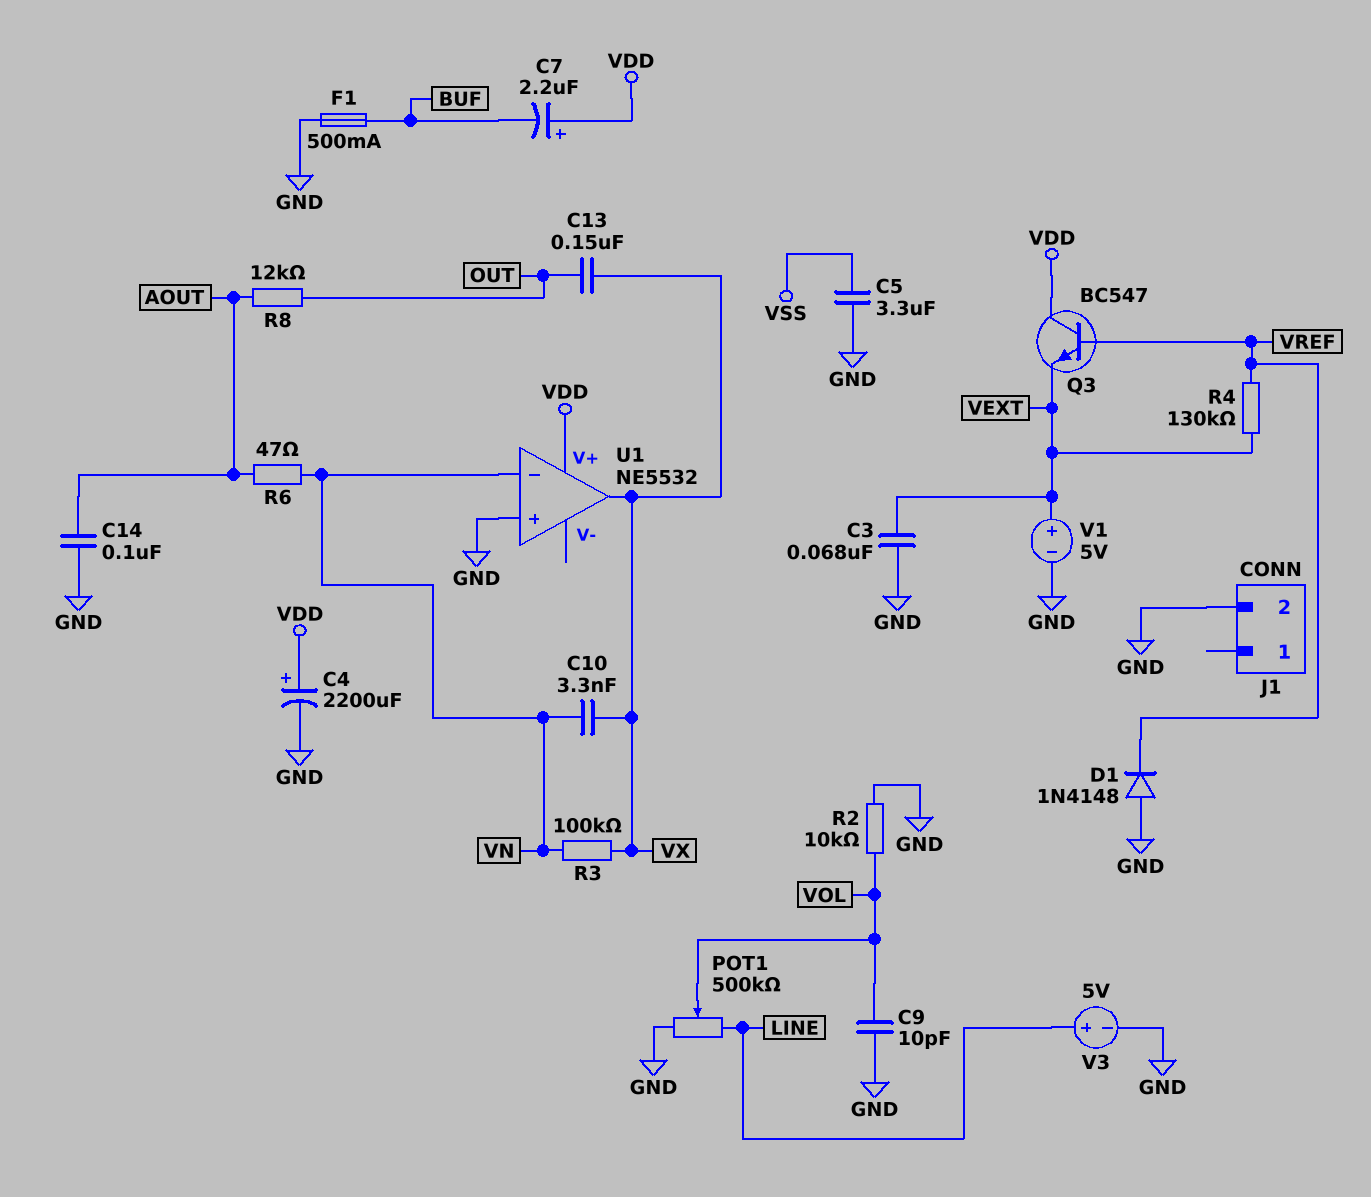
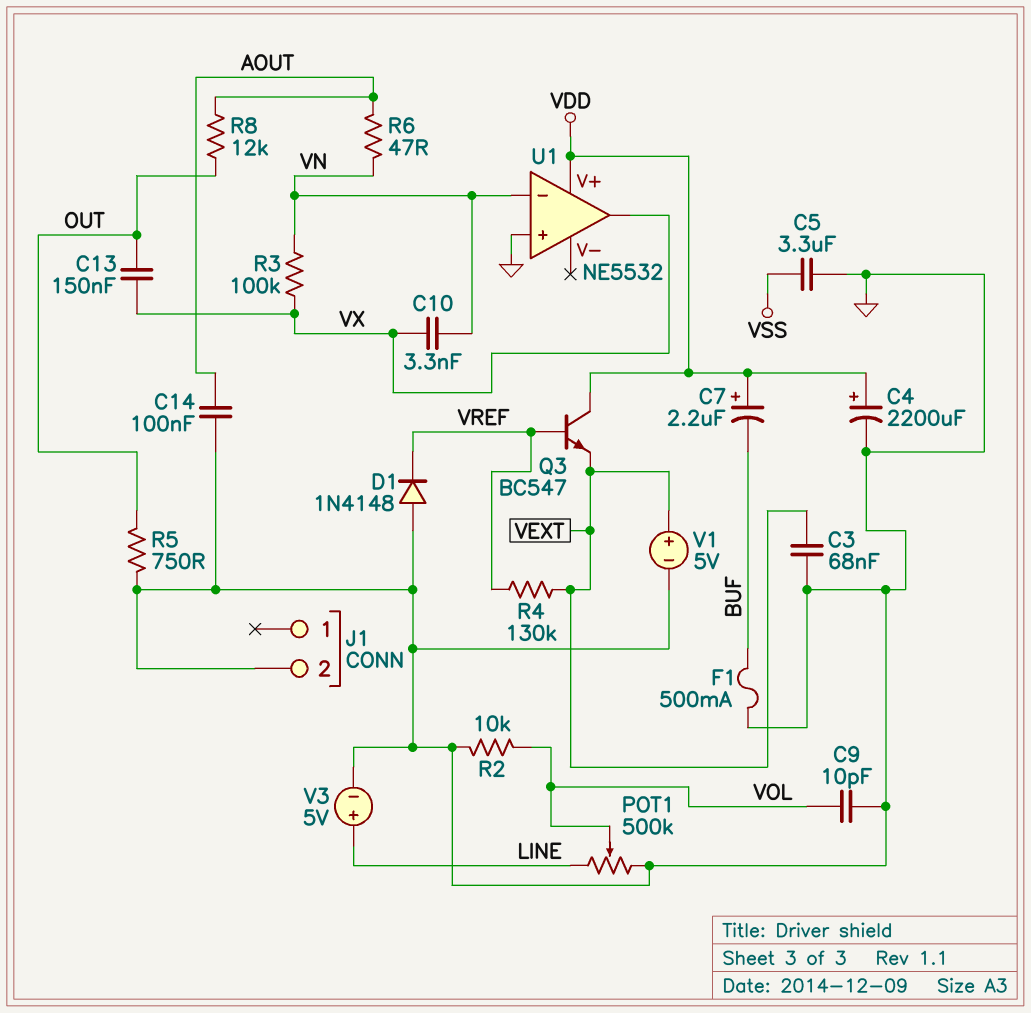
R5: none -> 750 (GND, OUT)

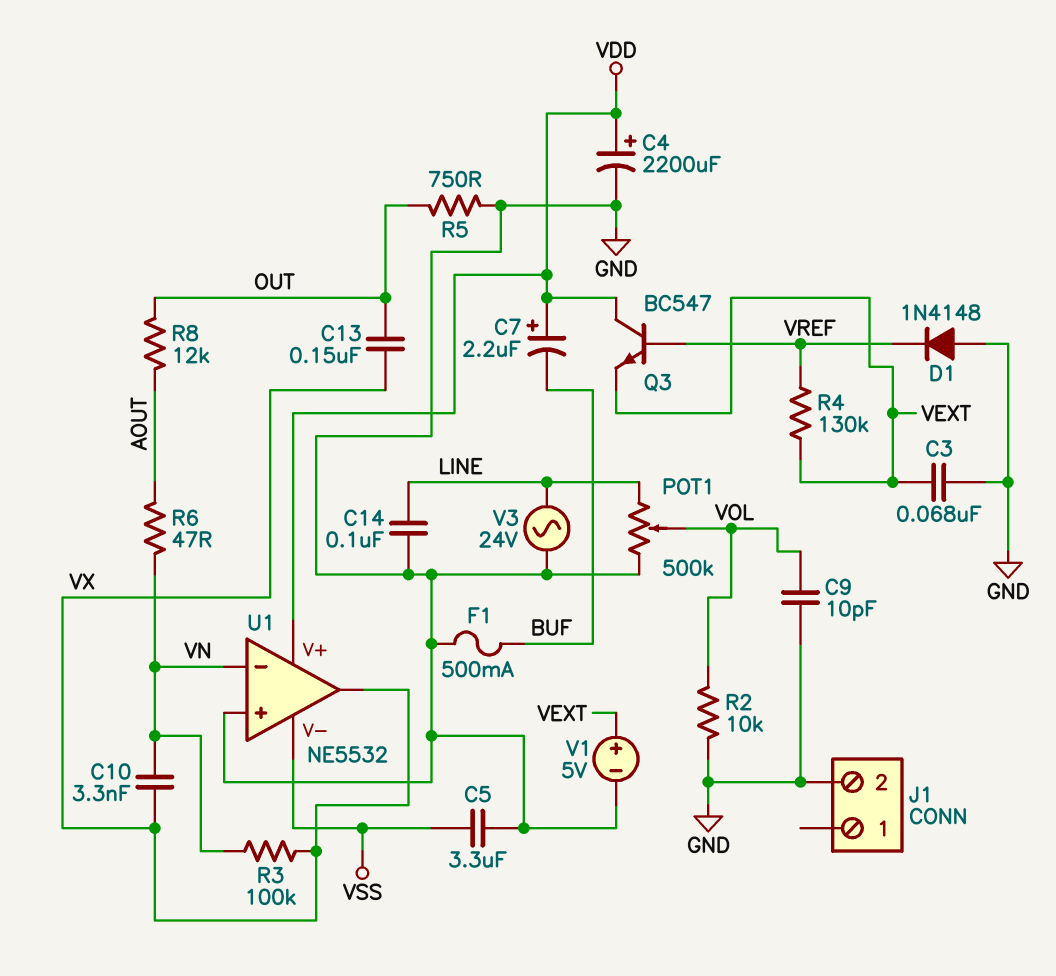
C14: 100nF (AOUT, GND) -> 100nF (GND, LINE)
U1 pin V-: none -> VSS
V3: 5V (plus LINE, minus GND) -> AC 24V (GND, LINE)

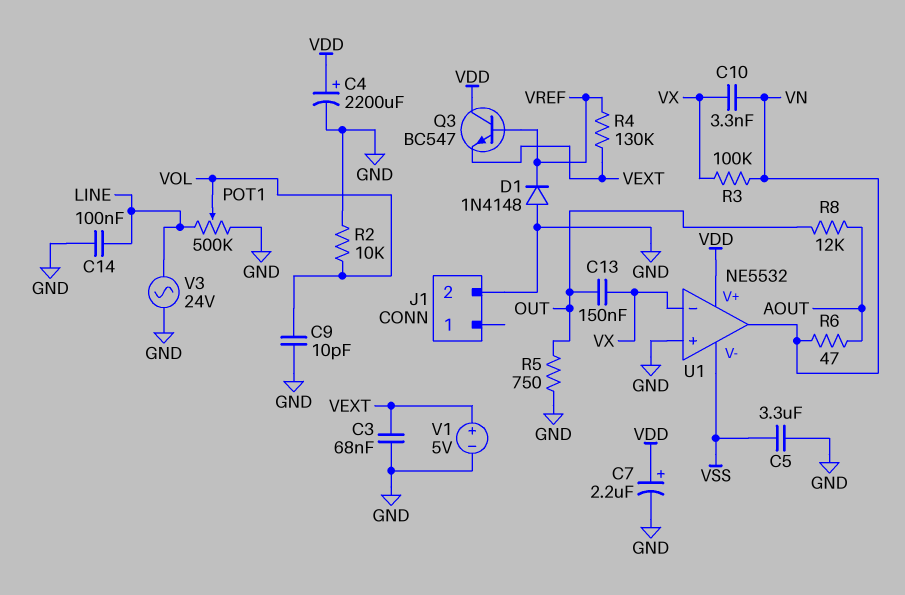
C7: 2.2uF (plus VDD, minus BUF) -> 2.2uF (plus VDD, minus GND)
F1: 500mA (BUF, GND) -> none
U1 pin in-: VN -> VX
U1 pin out: VX -> VN

